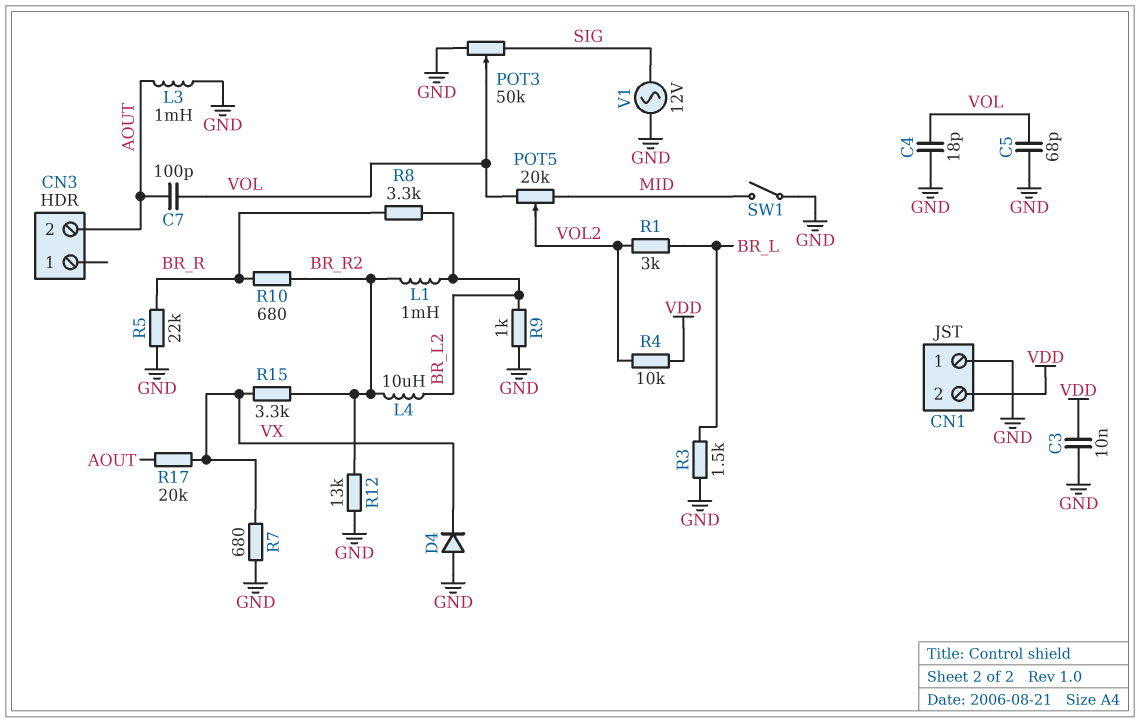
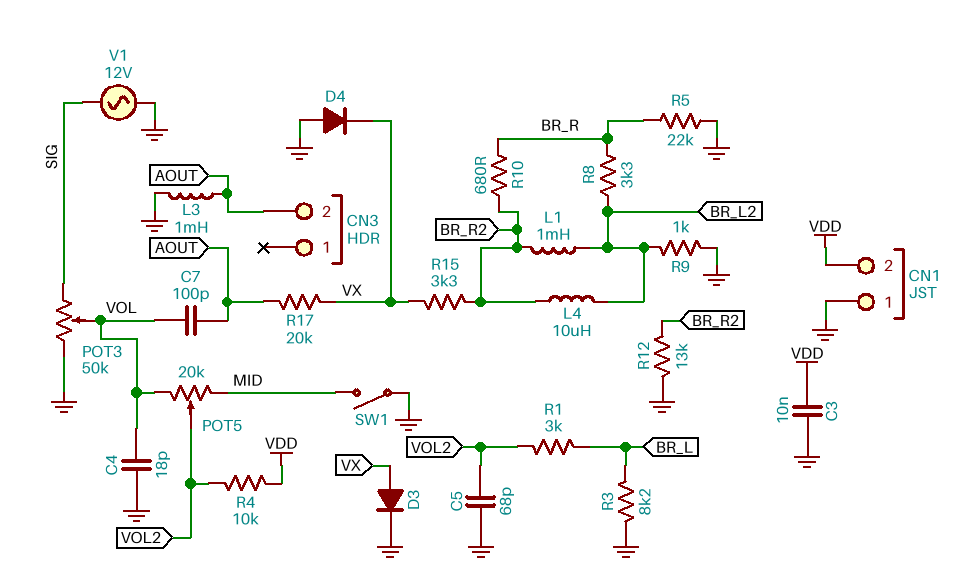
C5: 68pF (GND, VOL) -> 68pF (GND, VOL2)
D3: none -> diode (A VX, K GND)
R3: 1.5k (BR_L, GND) -> 8.2k (BR_L, GND)
R7: 680 (GND, VX) -> none

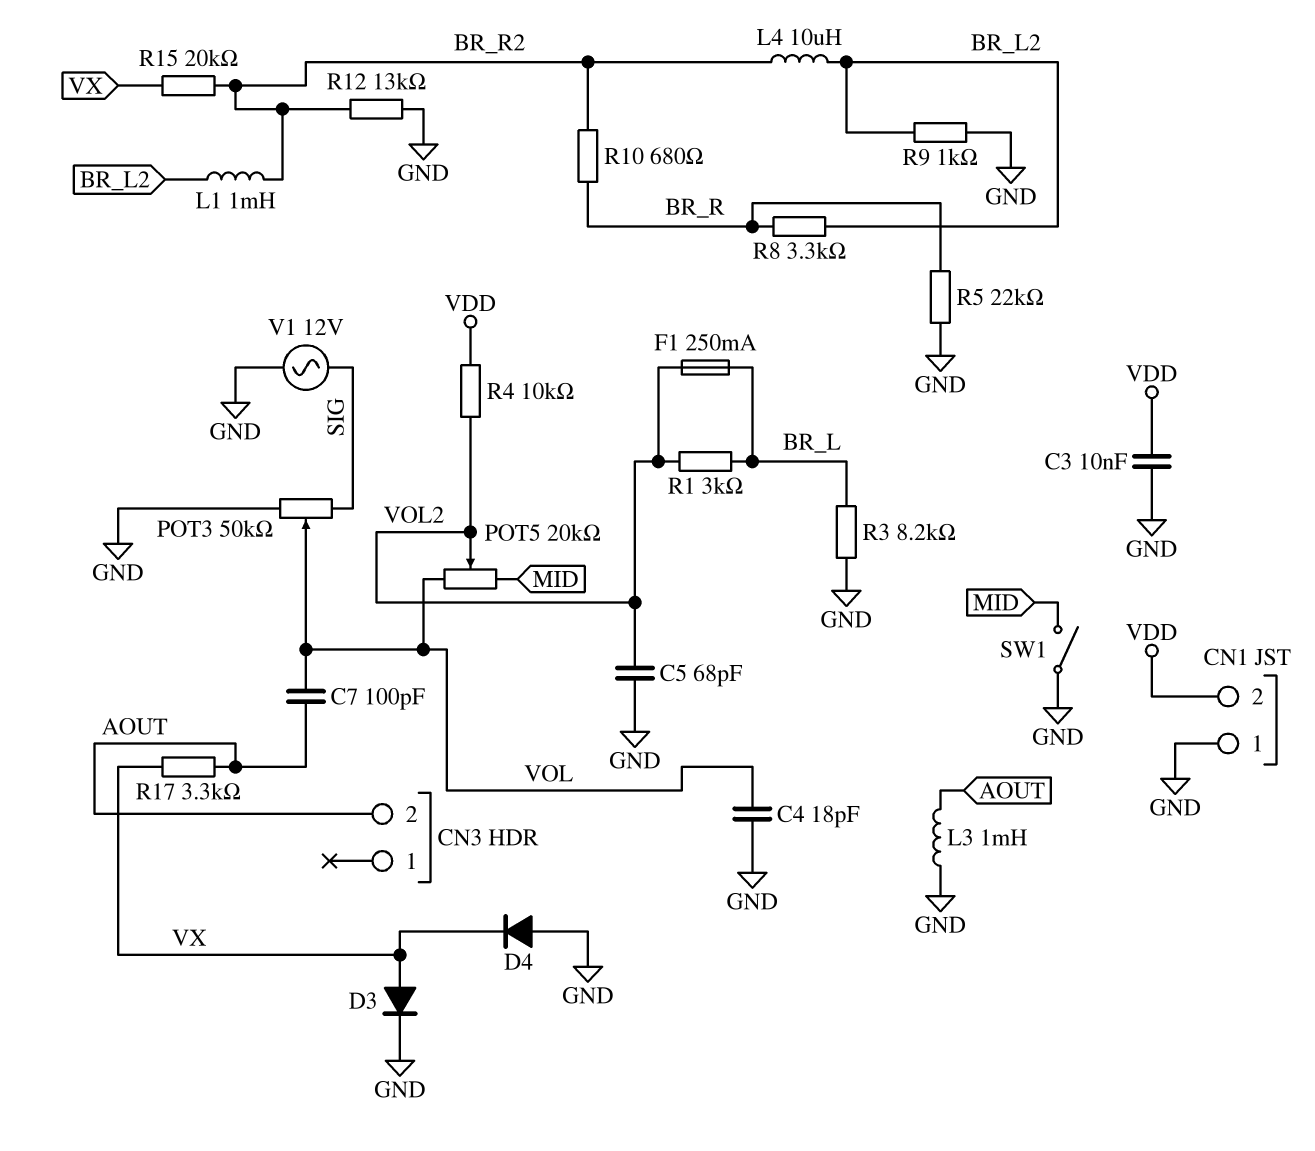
F1: none -> 250mA (BR_L, VOL2)
R15: 3.3k (BR_R2, VX) -> 20k (BR_R2, VX)
R17: 20k (AOUT, VX) -> 3.3k (AOUT, VX)

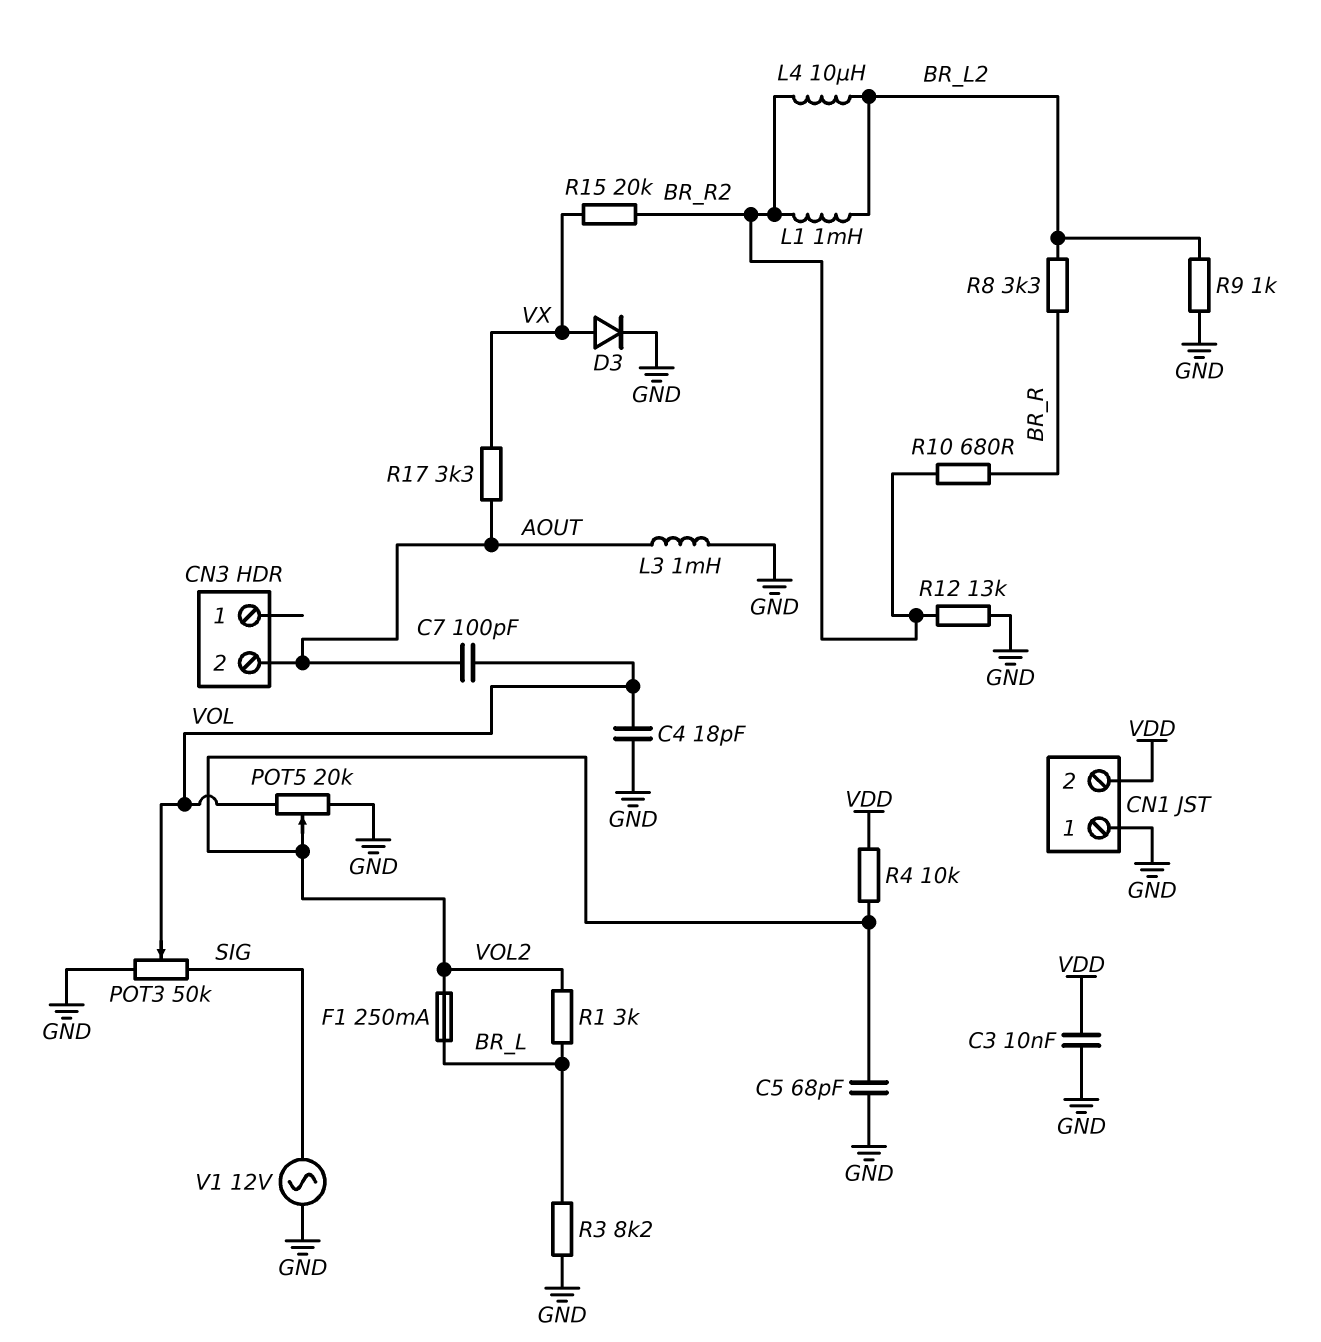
D4: diode (A GND, K VX) -> none
POT5: 20k (MID, VOL, wiper VOL2) -> 20k (GND, VOL, wiper VOL2)
R5: 22k (BR_R, GND) -> none
SW1: switch (GND, MID) -> none

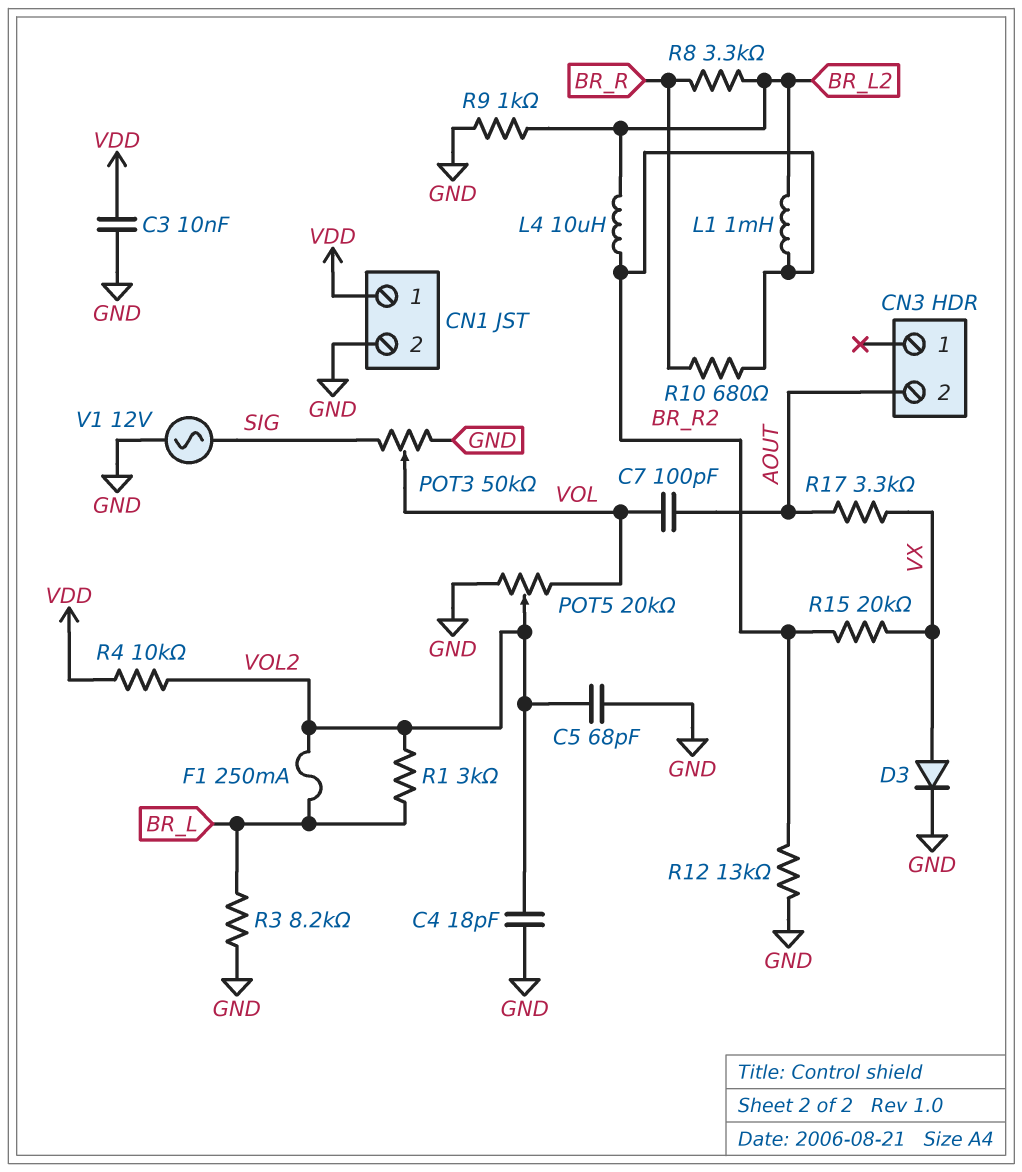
C4: 18pF (GND, VOL) -> 18pF (GND, VOL2)
CN1 pin 1: GND -> VDD
CN1 pin 2: VDD -> GND
L3: 1mH (AOUT, GND) -> none

